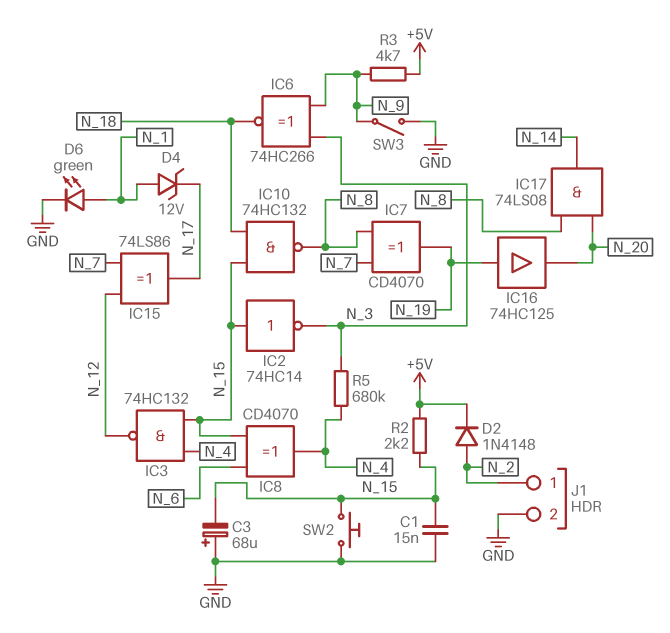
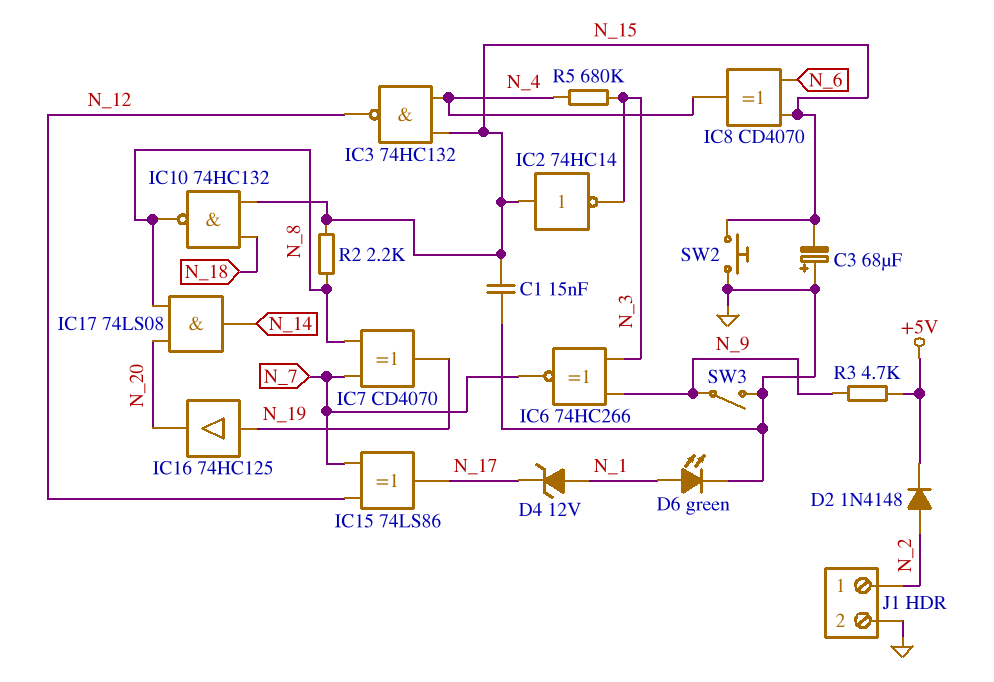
IC6: XNOR 74HC266 (in N_3, in N_9, out N_18) -> XNOR 74HC266 (in N_3, in N_9, out N_7)
R2: 2.2k (+5V, N_15) -> 2.2k (N_8, N_15)

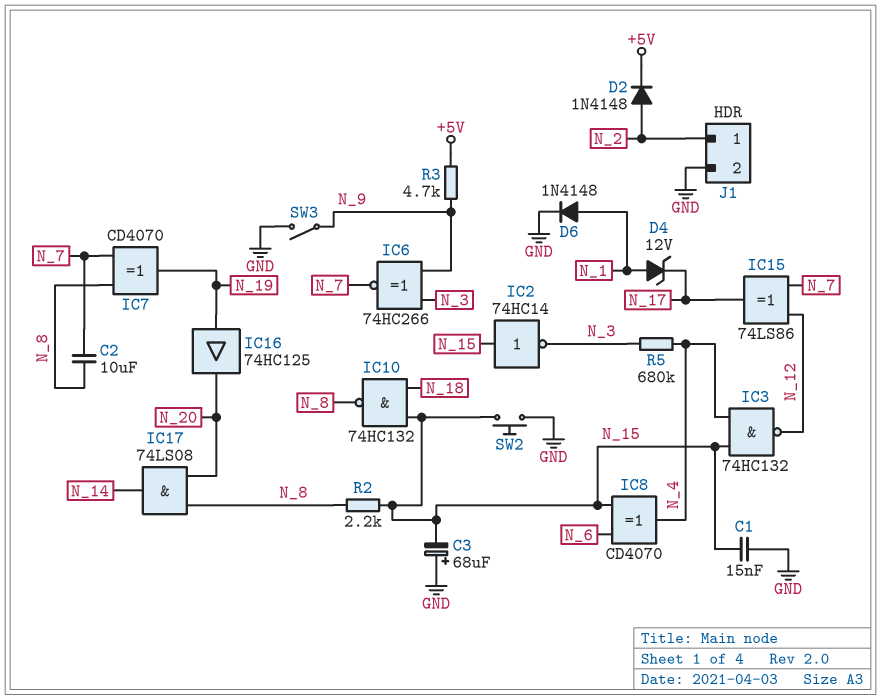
C2: none -> 10uF (N_7, N_8)
D6: LED green (A N_1, K GND) -> diode 1N4148 (A N_1, K GND)

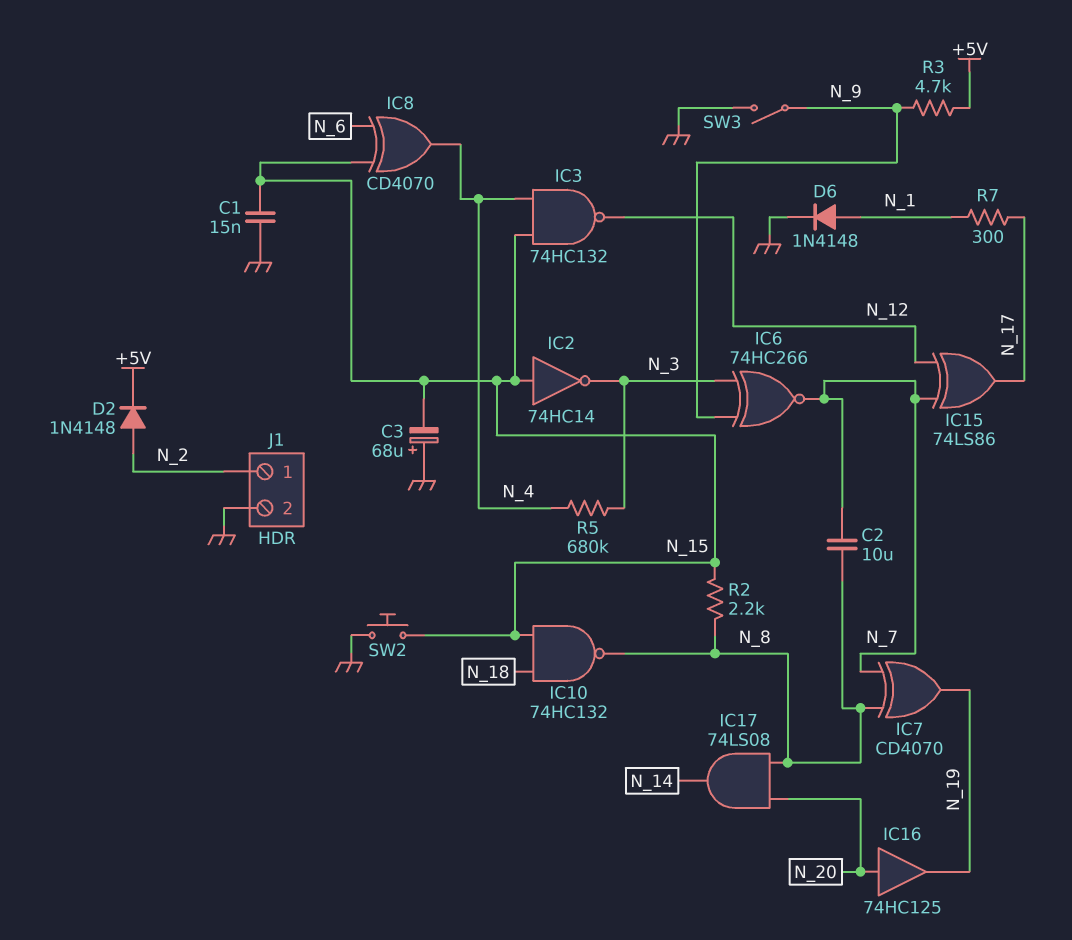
D4: zener 12V (A N_1, K N_17) -> none
IC16: buffer 74HC125 (in N_19, out N_20) -> buffer 74HC125 (in N_20, out N_19)
R7: none -> 300 (N_1, N_17)

